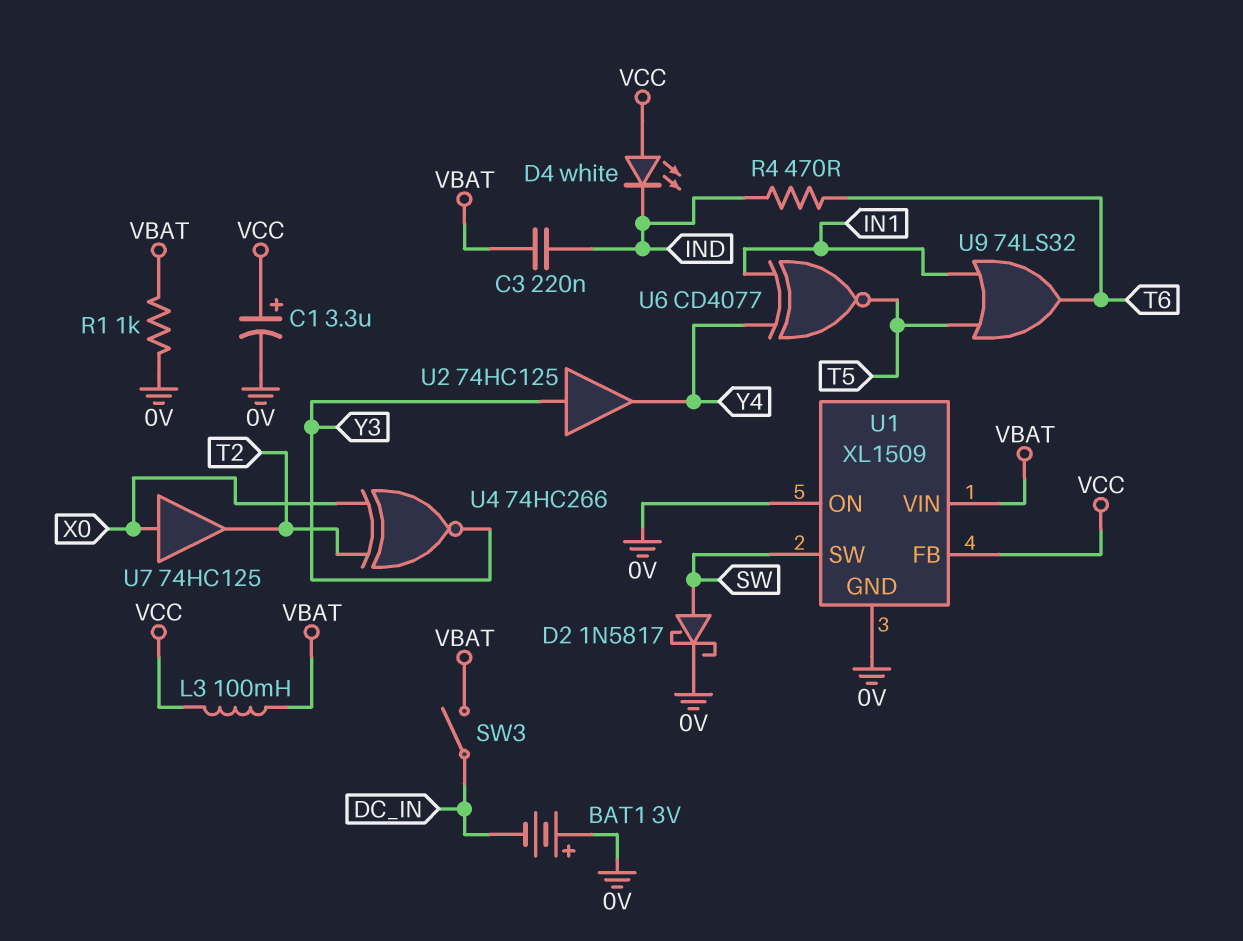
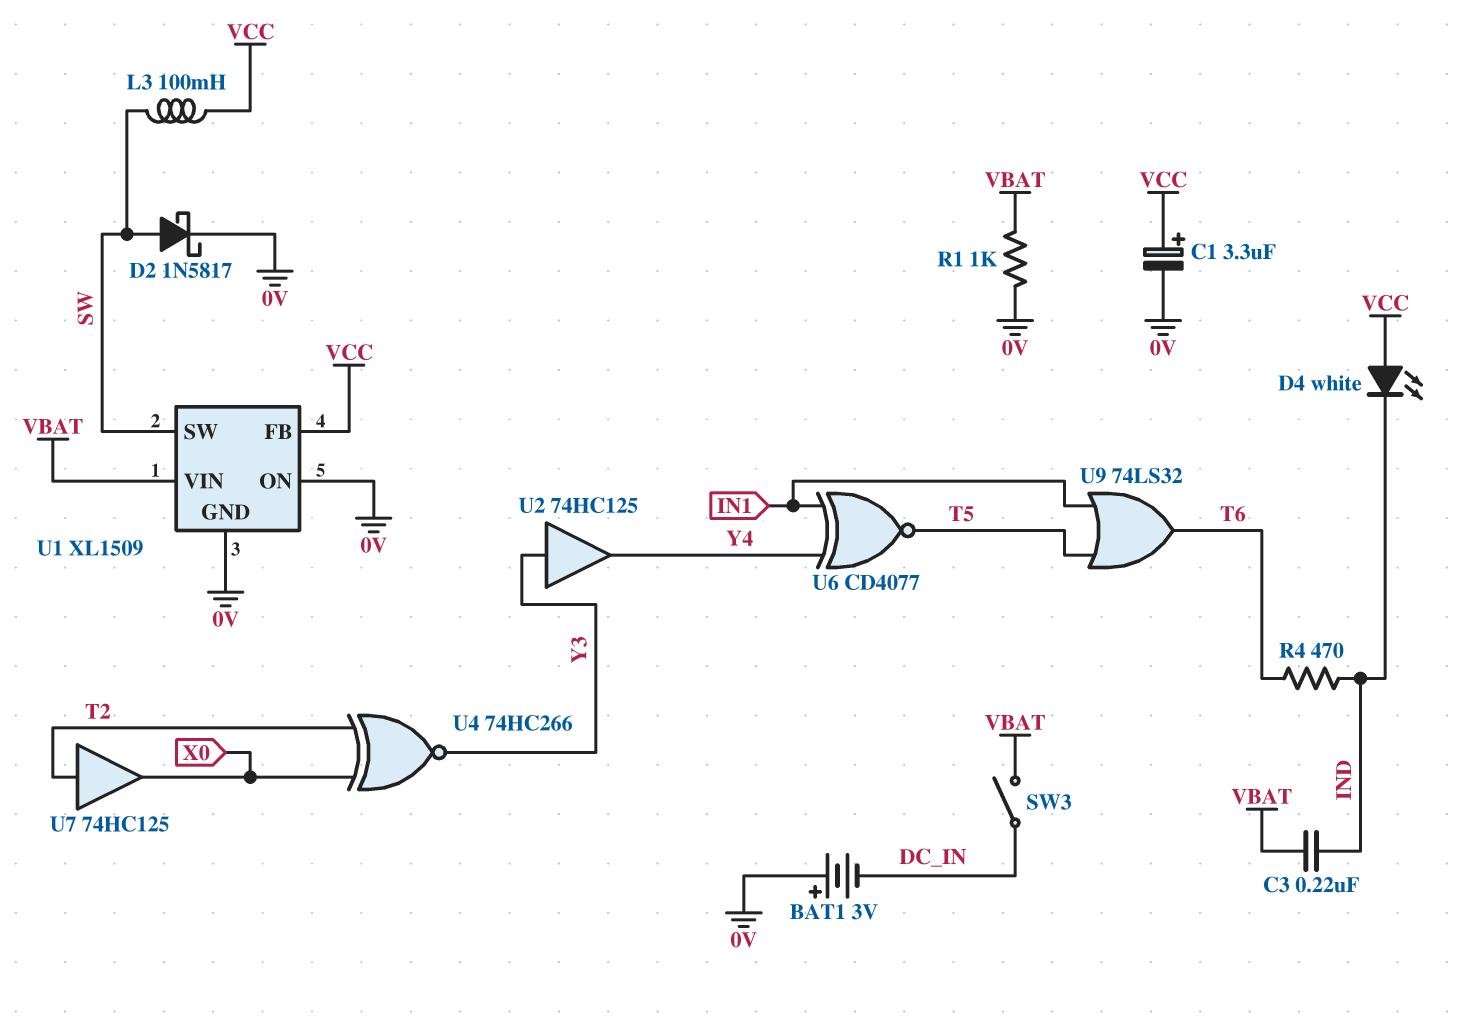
L3: 100mH (VBAT, VCC) -> 100mH (SW, VCC)
U7: buffer 74HC125 (in X0, out T2) -> buffer 74HC125 (in T2, out X0)

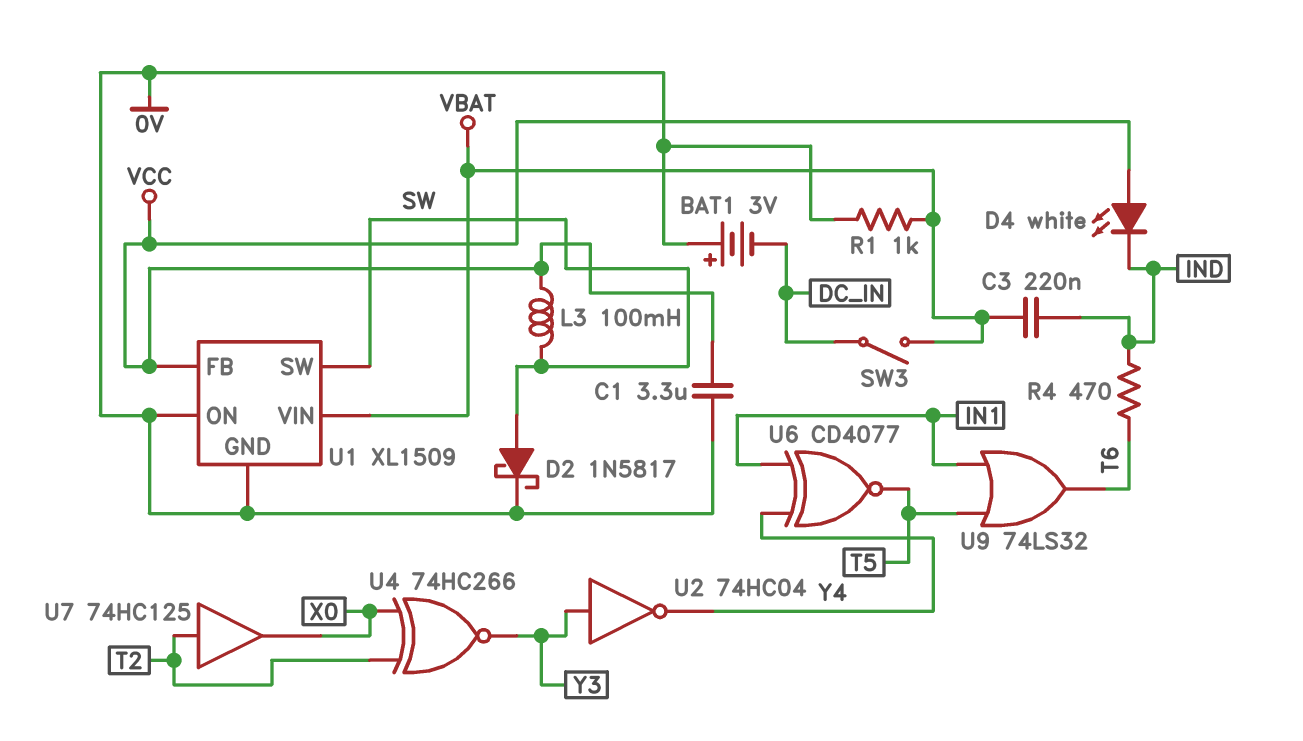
C1: 3.3uF (plus VCC, minus 0V) -> 3.3uF (0V, VCC)
U2: buffer 74HC125 (in Y3, out Y4) -> NOT 74HC04 (in Y3, out Y4)

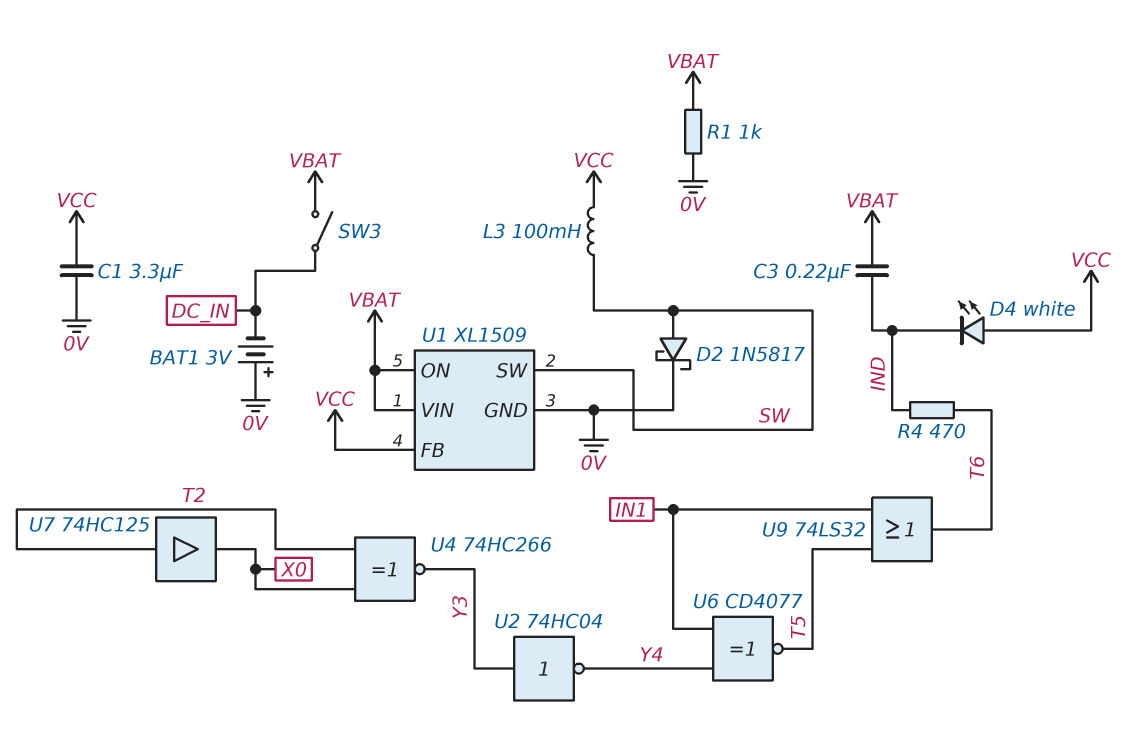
U1 pin ON: 0V -> VBAT

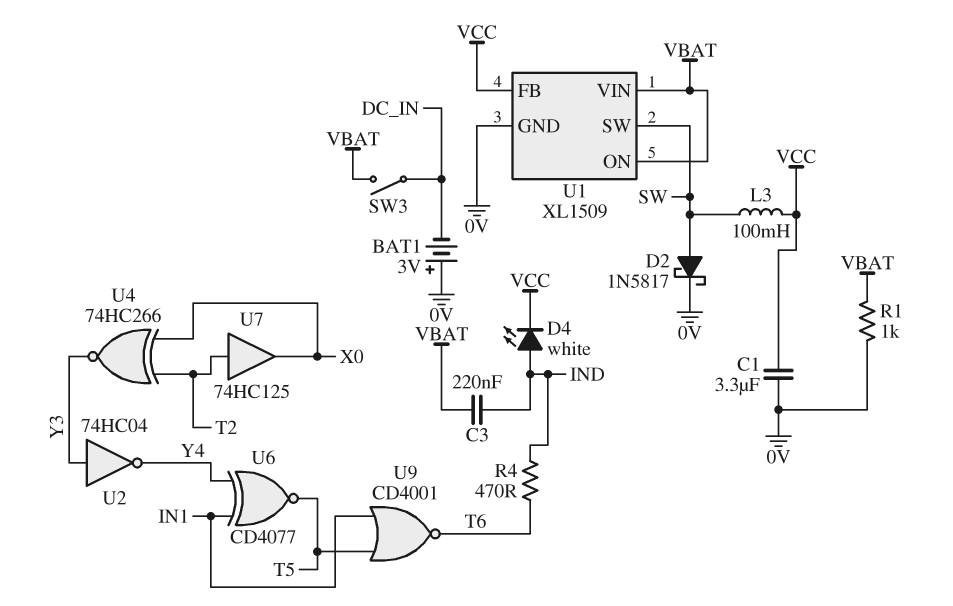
D4: LED white (A VCC, K IND) -> LED white (A IND, K VCC)
U9: OR 74LS32 (in IN1, in T5, out T6) -> NOR CD4001 (in IN1, in T5, out T6)

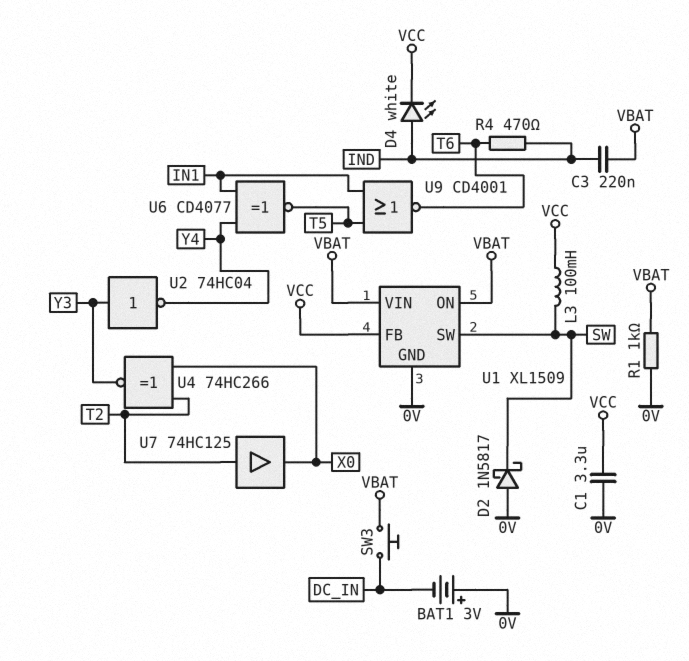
D2: schottky 1N5817 (A SW, K 0V) -> schottky 1N5817 (A 0V, K SW)
SW3: switch (DC_IN, VBAT) -> button (DC_IN, VBAT)

